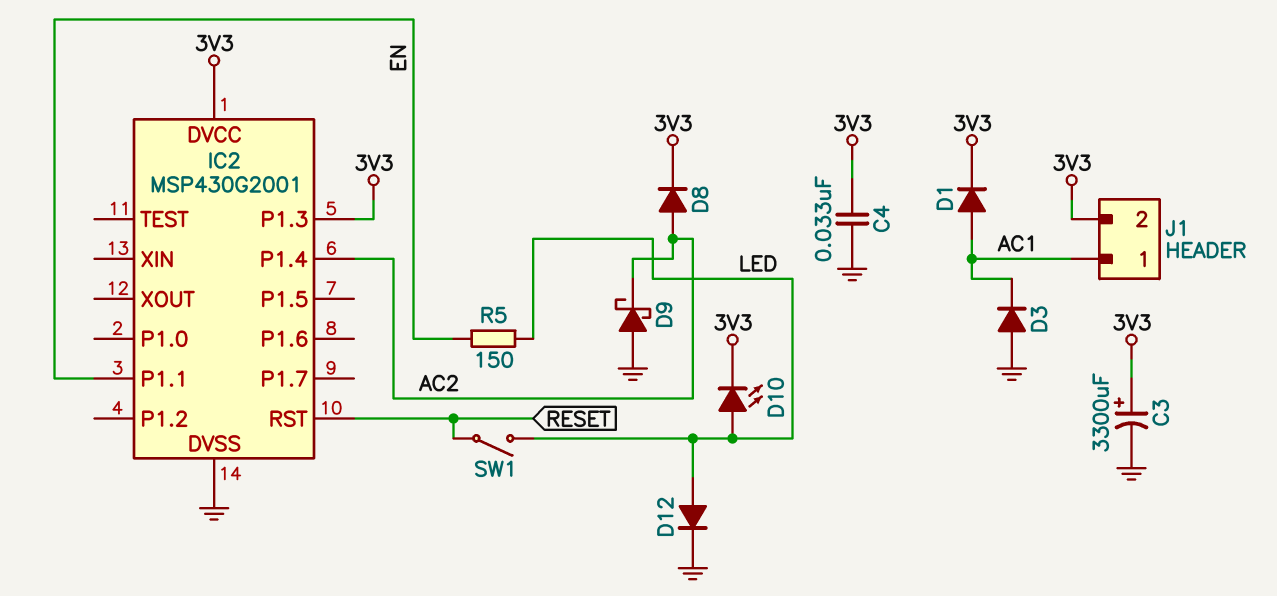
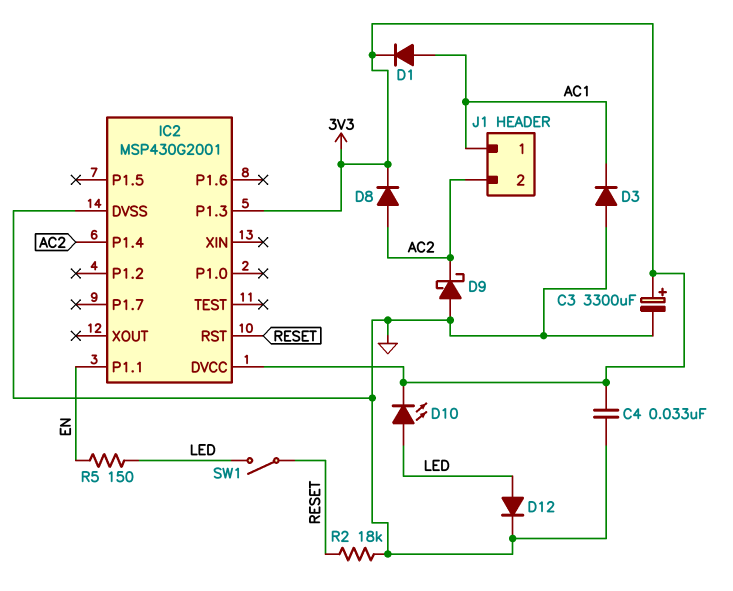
J1 pin 2: 3V3 -> AC2
R2: none -> 18k (GND, RESET)

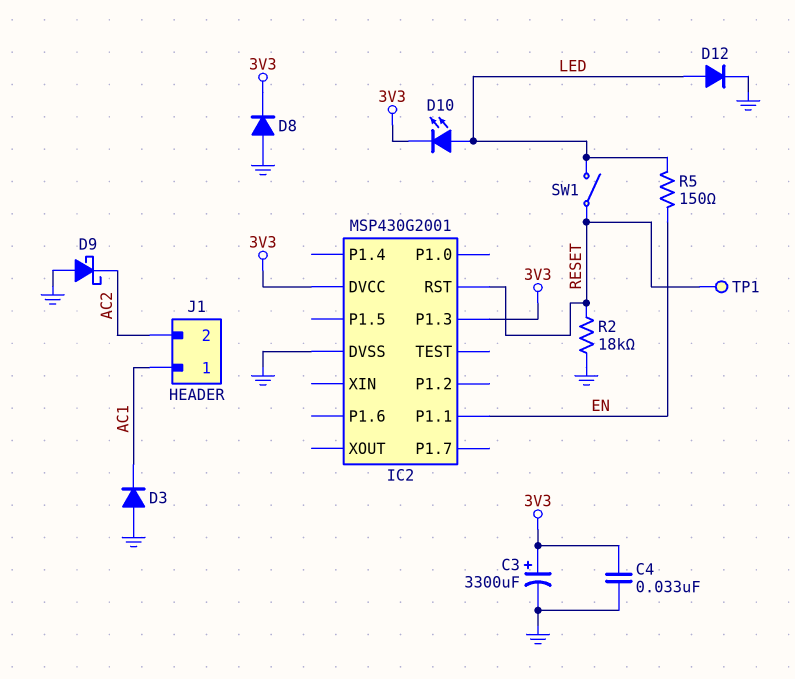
D1: diode (A AC1, K 3V3) -> none
D8: diode (A AC2, K 3V3) -> diode (A GND, K 3V3)
IC2 pin P1.4: AC2 -> none
TP1: none -> test point (RESET)

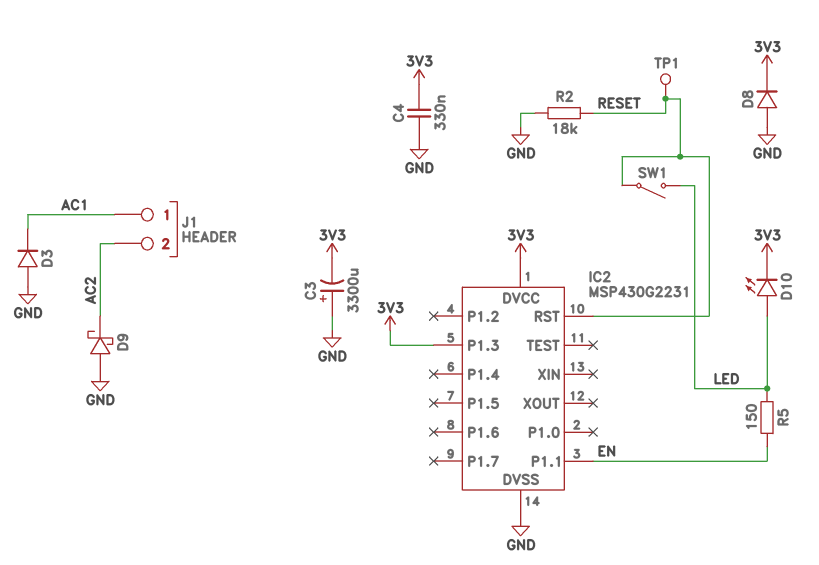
C3: 3300uF (plus 3V3, minus GND) -> 3300uF (plus GND, minus 3V3)
C4: 33nF (3V3, GND) -> 330nF (3V3, GND)
D12: diode (A LED, K GND) -> none
IC2: MSP430G2001 -> MSP430G2231

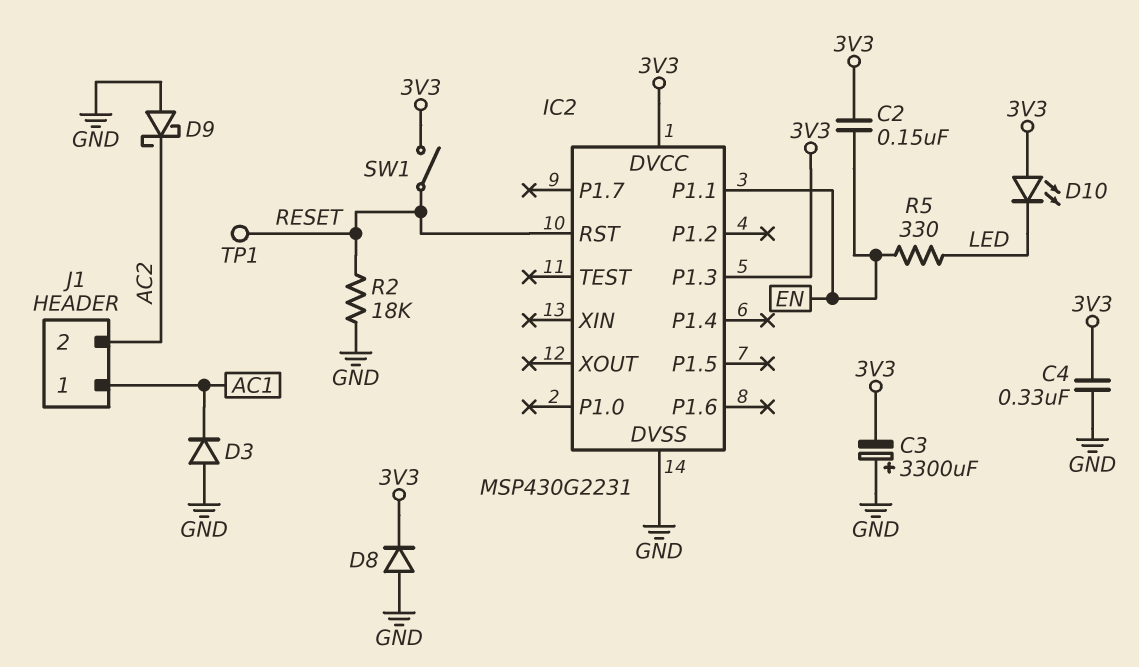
C2: none -> 150nF (3V3, EN)
D10: LED (A LED, K 3V3) -> LED (A 3V3, K LED)
R5: 150 (EN, LED) -> 330 (EN, LED)
SW1: switch (LED, RESET) -> switch (3V3, RESET)

